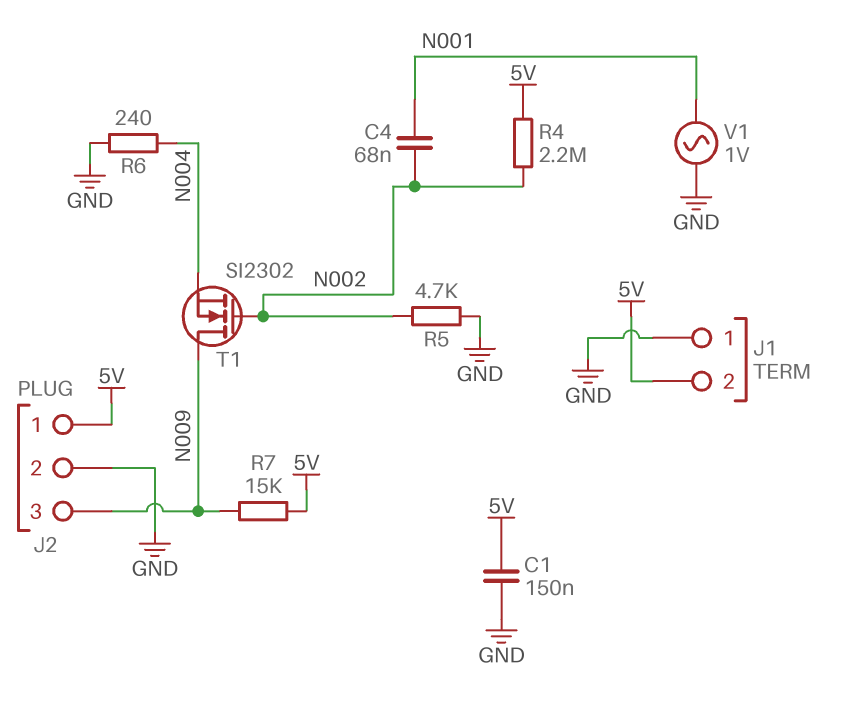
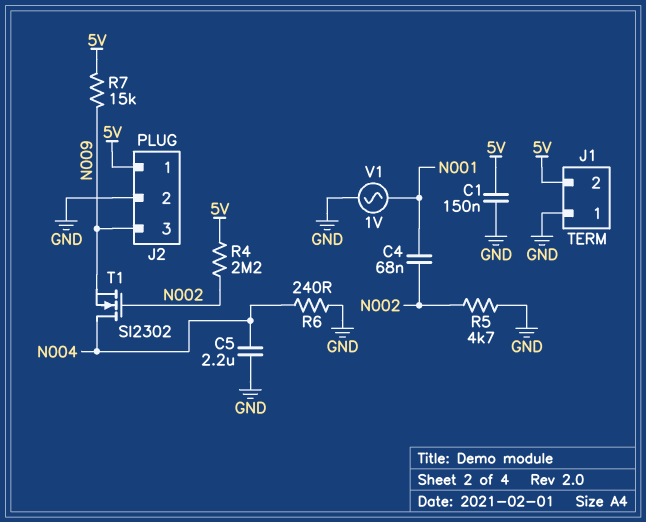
C5: none -> 2.2uF (GND, N004)
T1: NMOS SI2302 (G N002, D N009, S N004) -> NMOS SI2302 (G N002, D N004, S N009)

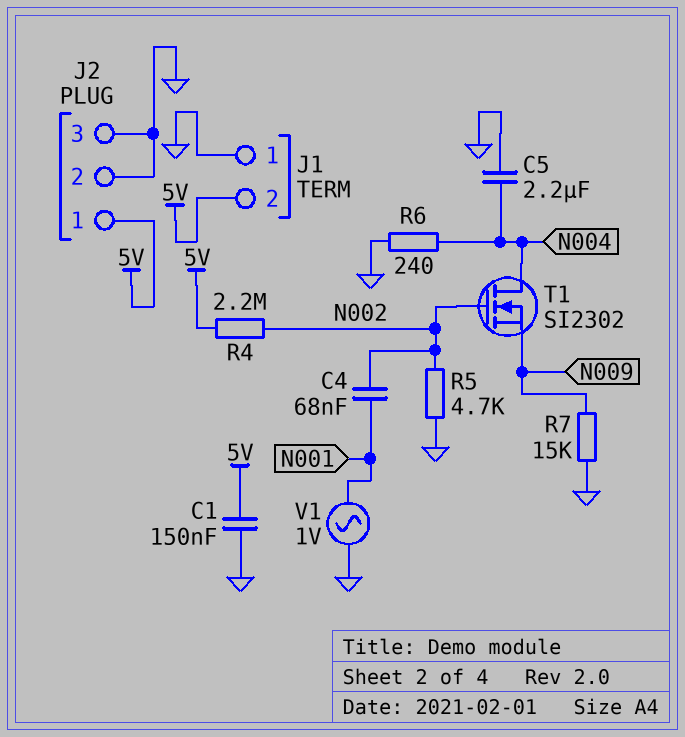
J2 pin 3: N009 -> GND
R7: 15k (5V, N009) -> 15k (GND, N009)

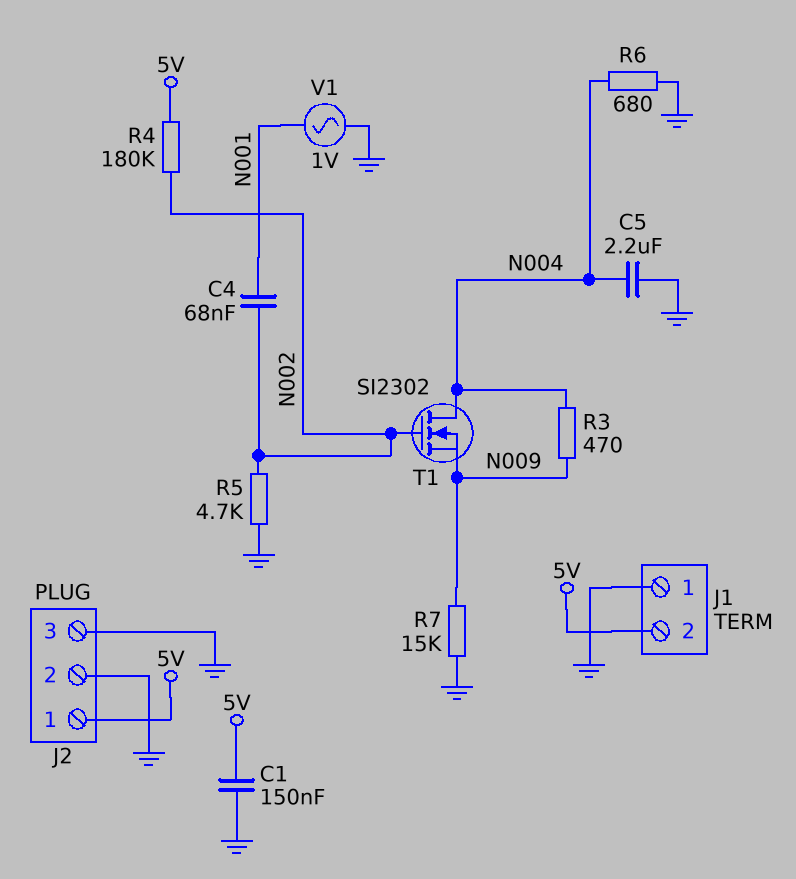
R3: none -> 470 (N004, N009)
R4: 2.2M (5V, N002) -> 180k (5V, N002)
R6: 240 (GND, N004) -> 680 (GND, N004)

